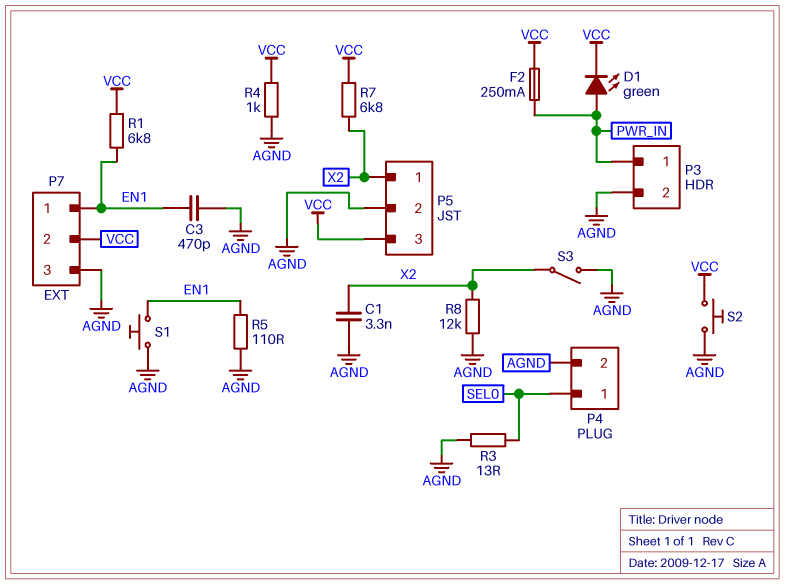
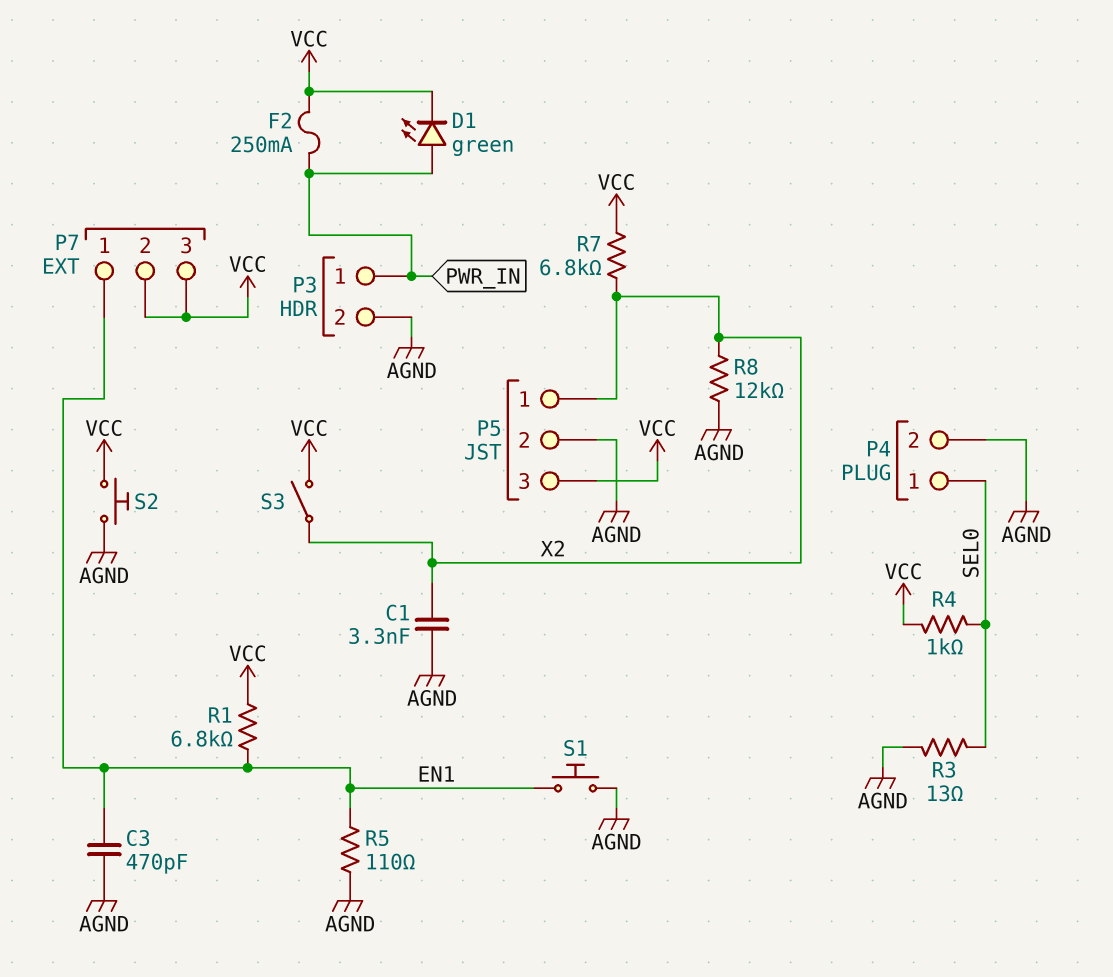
P7 pin 3: AGND -> VCC
R4: 1k (AGND, VCC) -> 1k (SEL0, VCC)
S3: switch (AGND, X2) -> switch (VCC, X2)

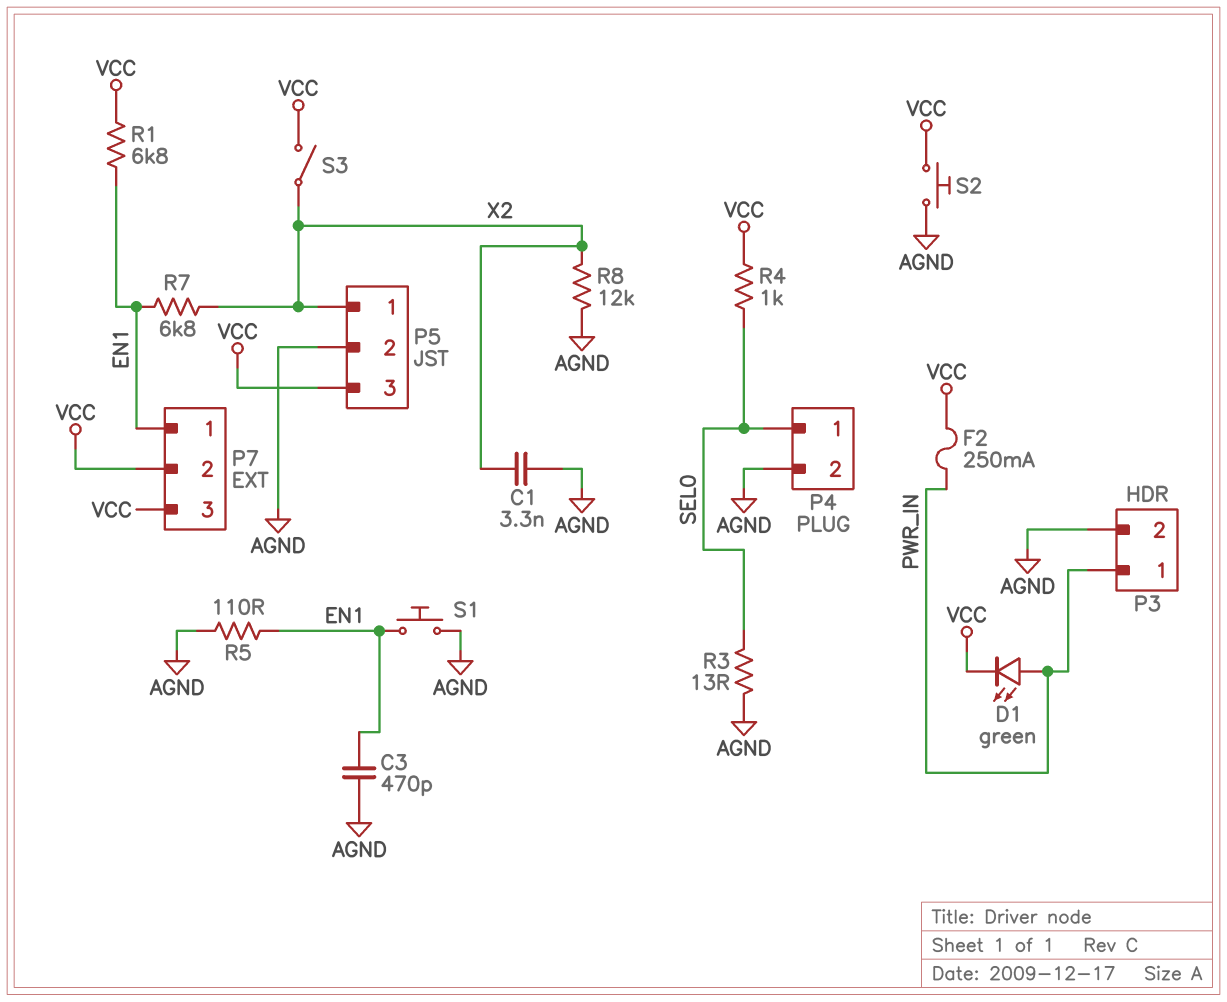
R7: 6.8k (VCC, X2) -> 6.8k (EN1, X2)

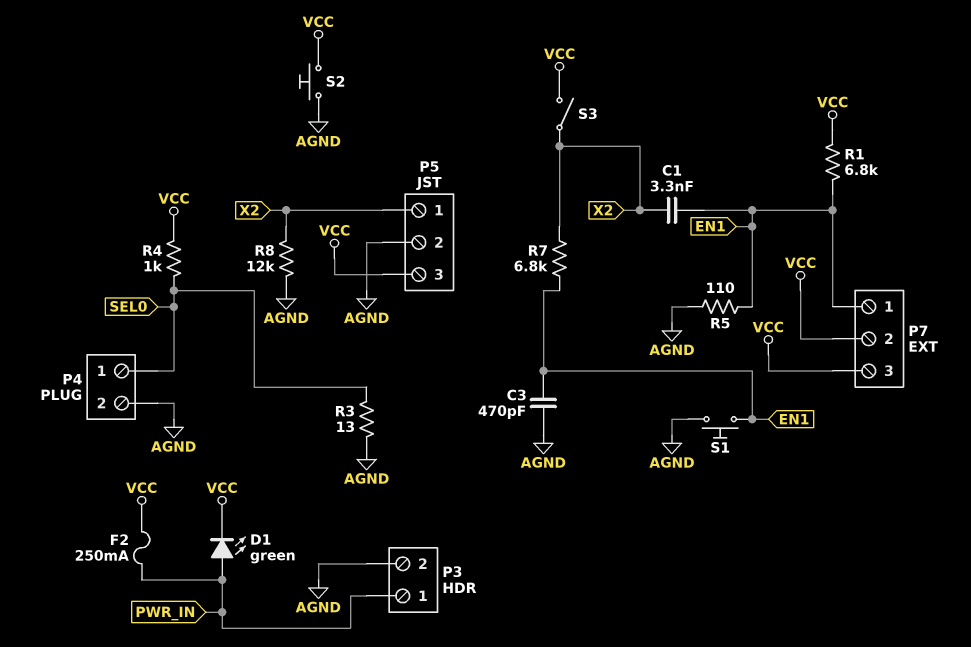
C1: 3.3nF (AGND, X2) -> 3.3nF (EN1, X2)

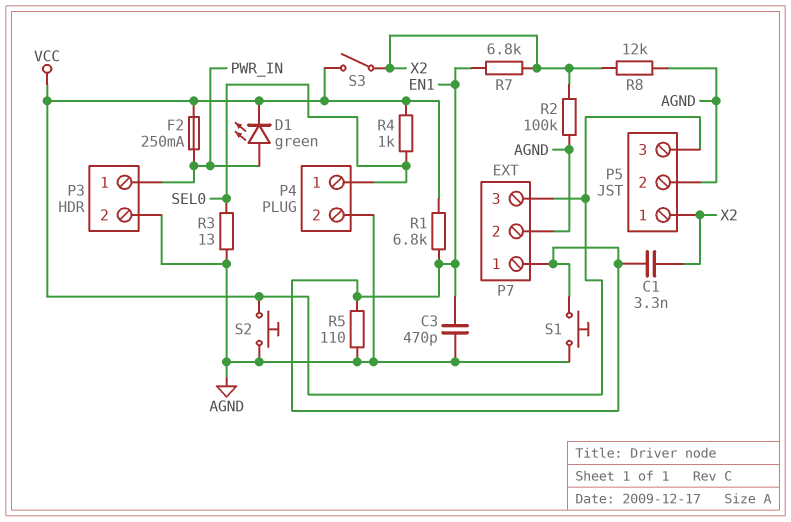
P7 pin 2: VCC -> AGND
R2: none -> 100k (AGND, X2)

